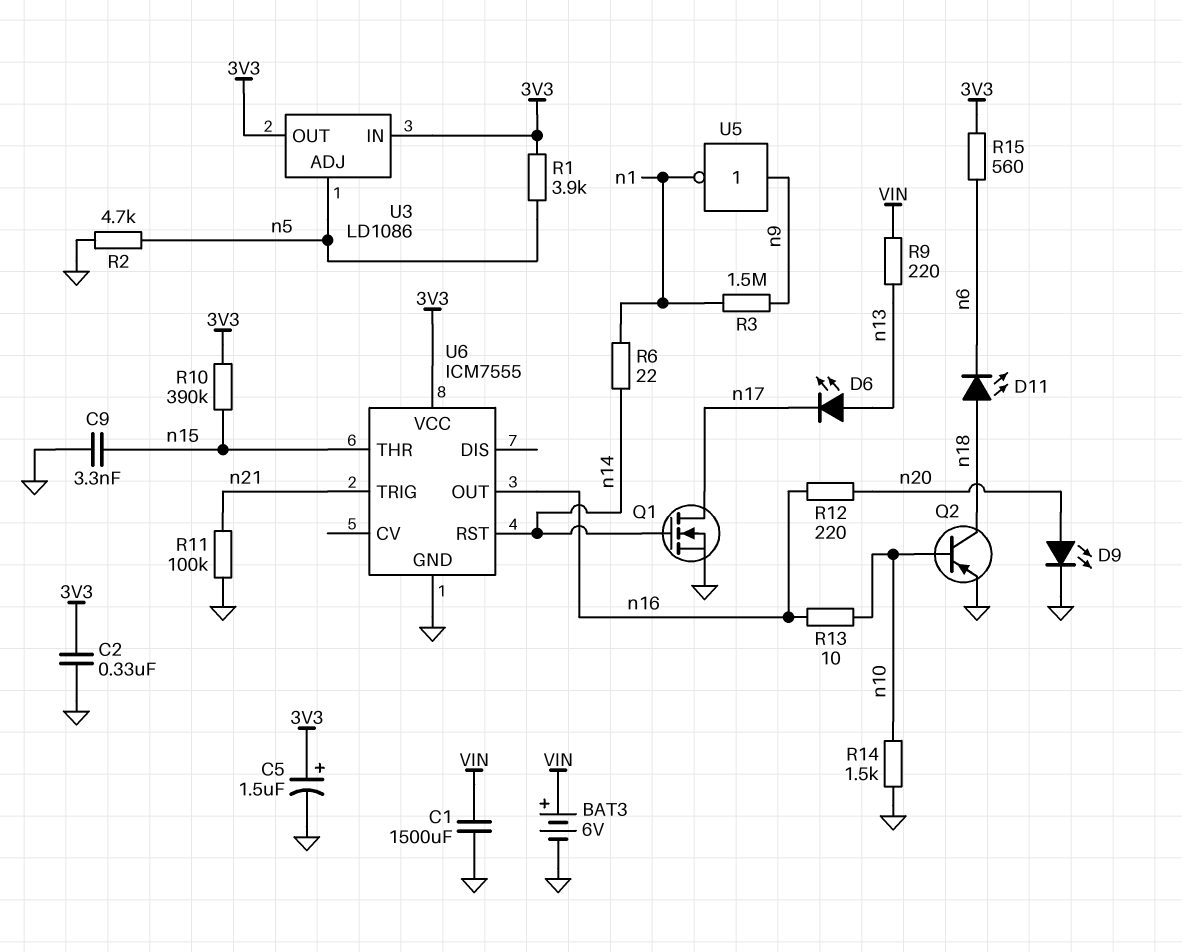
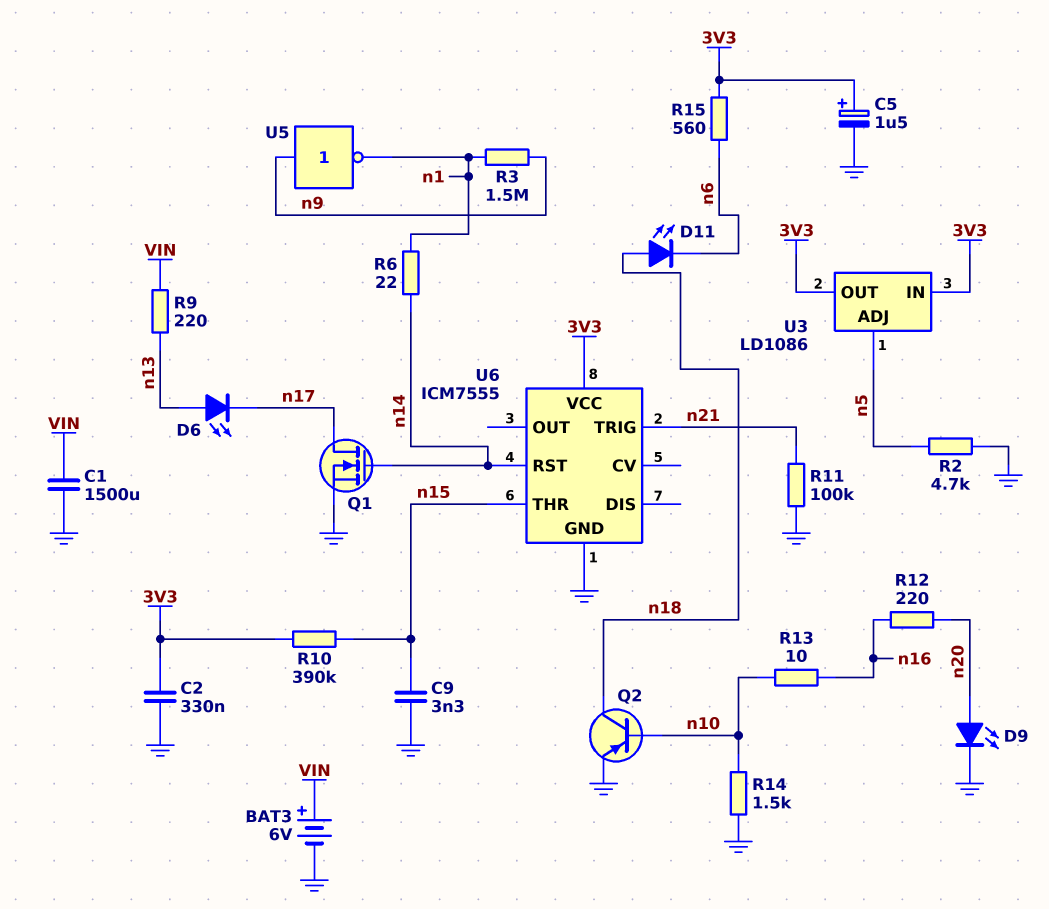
R1: 3.9k (3V3, n5) -> none
U6 pin OUT: n16 -> none

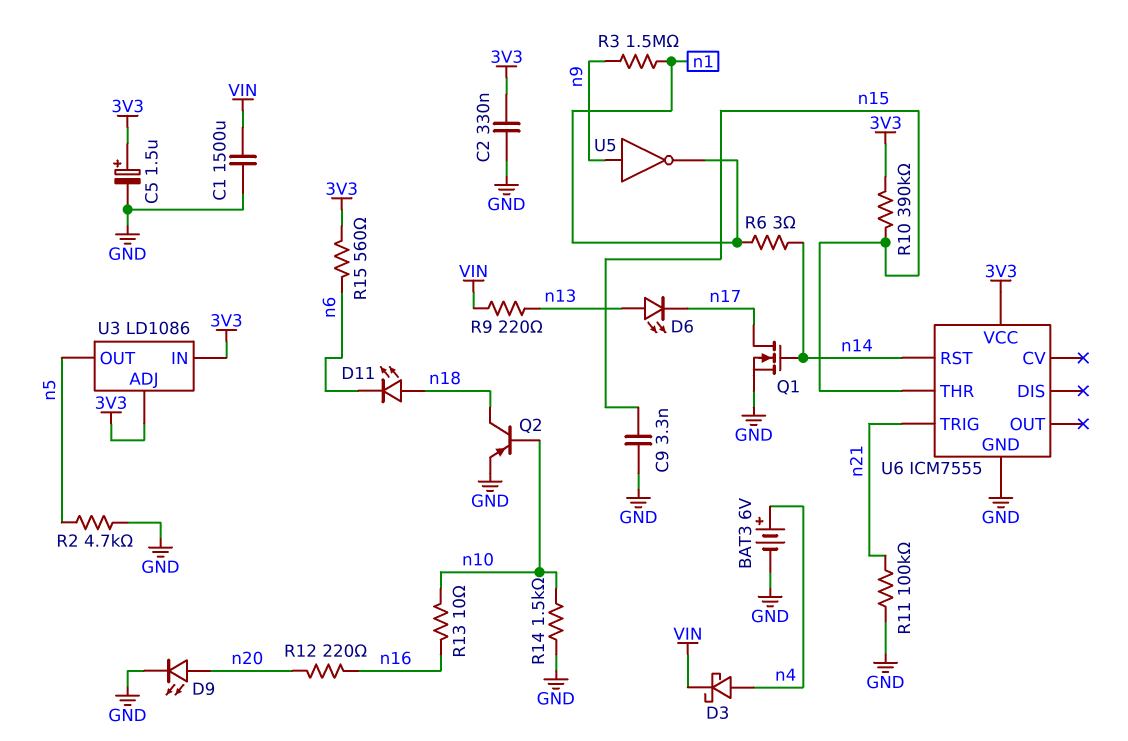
BAT3: 6V (plus VIN, minus GND) -> 6V (plus n4, minus GND)
D3: none -> schottky (A n4, K VIN)
R6: 22 (n1, n14) -> 3 (n1, n14)
U3 pin ADJ: n5 -> 3V3
U3 pin OUT: 3V3 -> n5

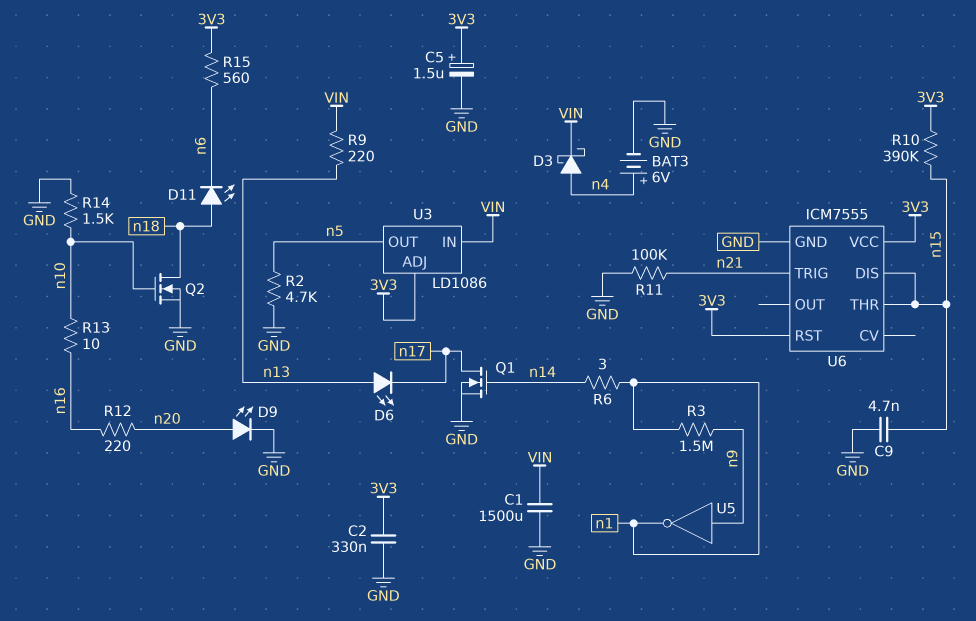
C9: 3.3nF (GND, n15) -> 4.7nF (GND, n15)
Q2: PNP (B n10, C n18, E GND) -> NMOS (G n10, D n18, S GND)
U3 pin IN: 3V3 -> VIN
U6 pin DIS: none -> n15
U6 pin RST: n14 -> 3V3

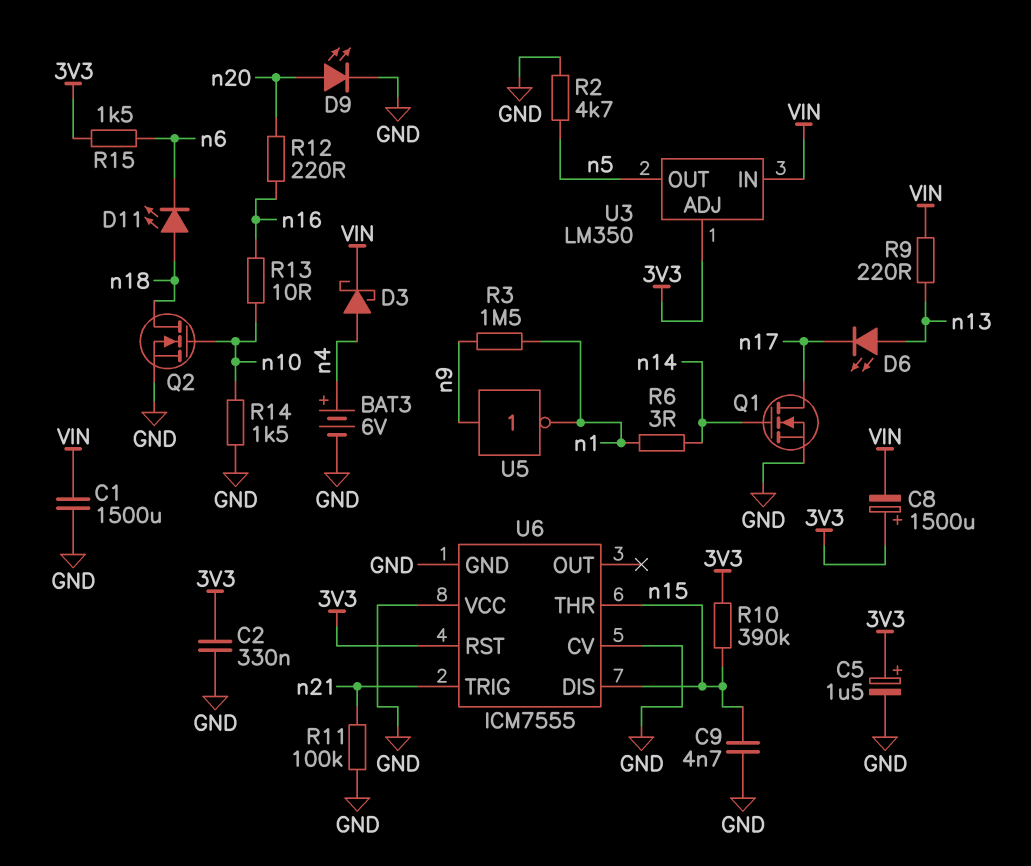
C8: none -> 1500uF (plus 3V3, minus VIN)
R15: 560 (3V3, n6) -> 1.5k (3V3, n6)
U3: LD1086 -> LM350
U6 pin CV: none -> GND
U6 pin VCC: 3V3 -> GND

